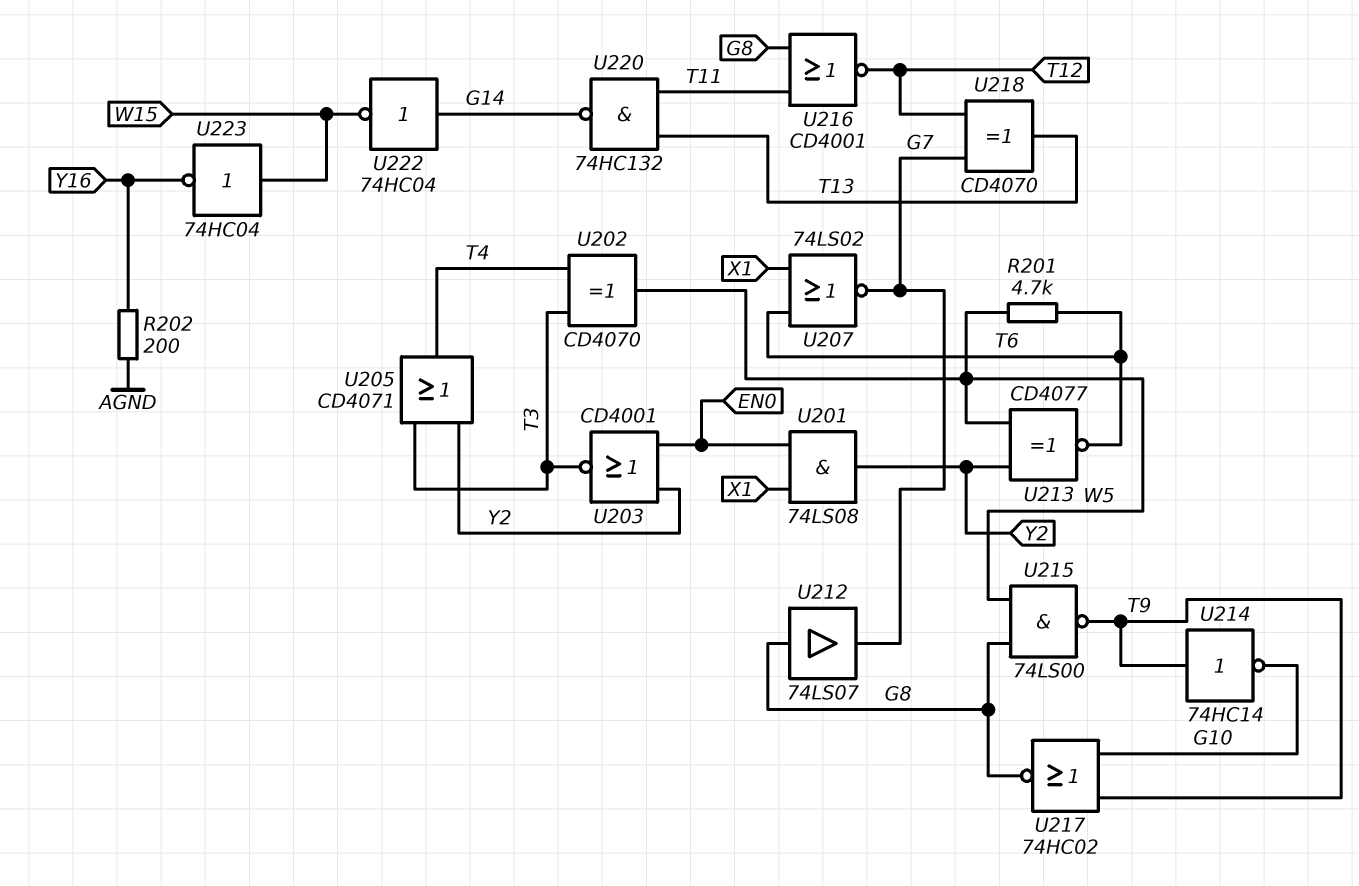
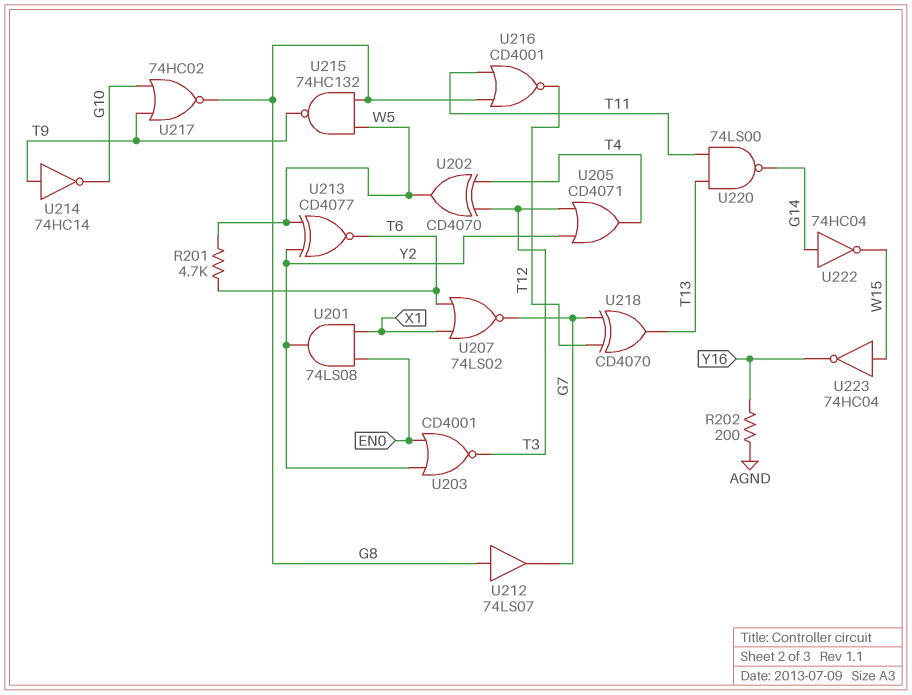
U215: NAND 74LS00 (in G8, in W5, out T9) -> NAND 74HC132 (in G8, in W5, out T9)
U220: NAND 74HC132 (in T11, in T13, out G14) -> NAND 74LS00 (in T11, in T13, out G14)

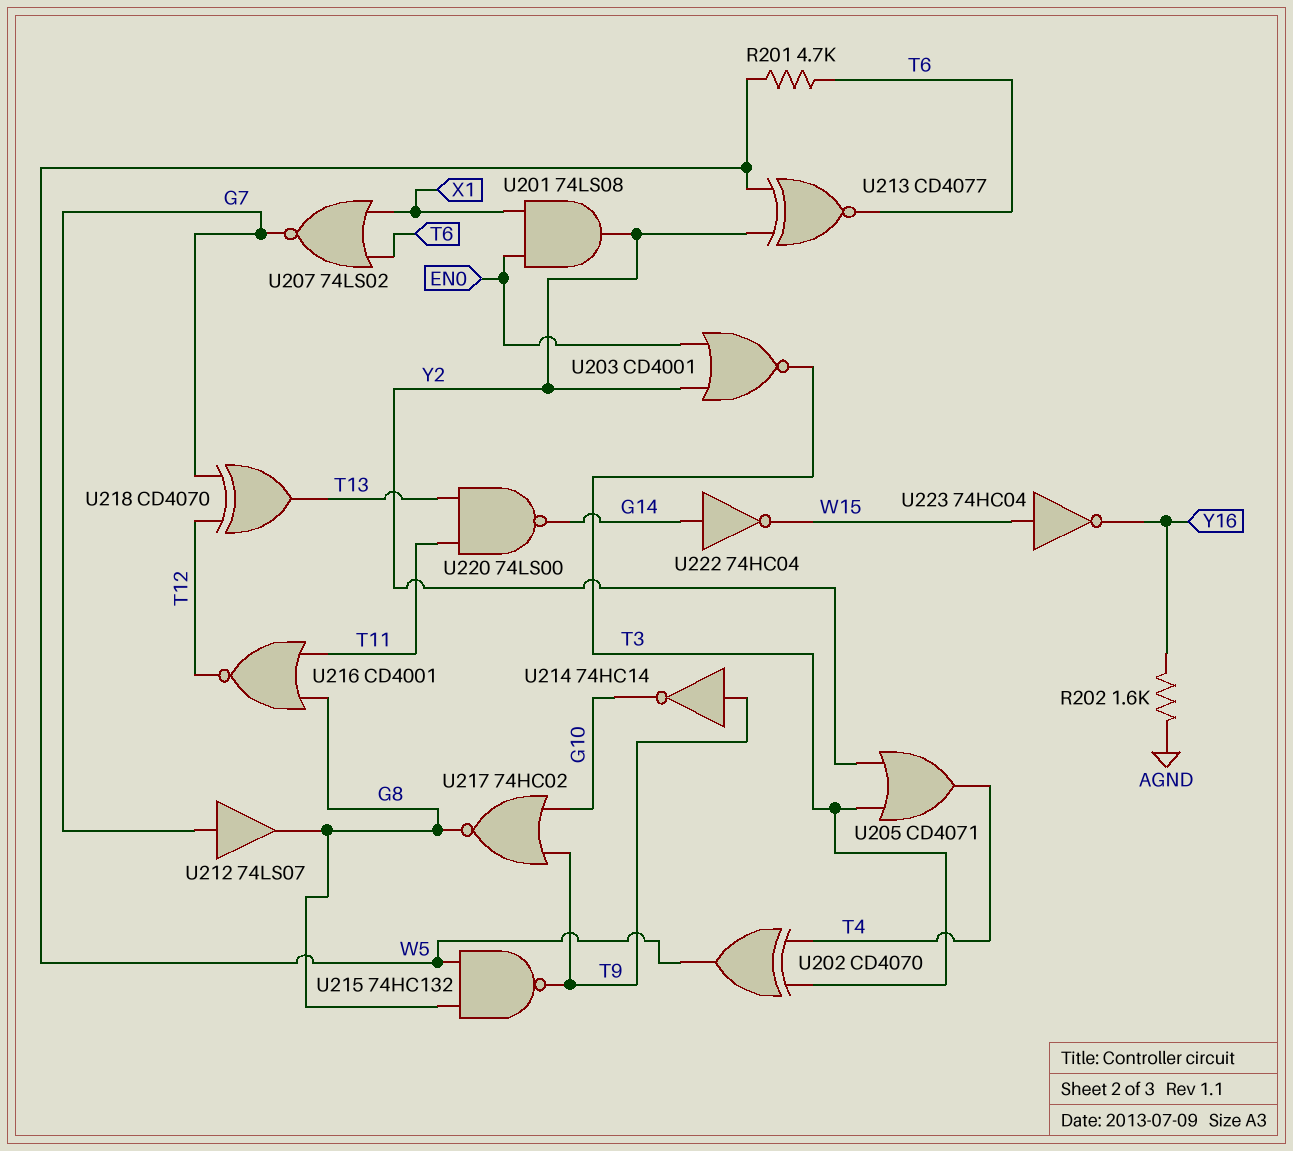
R202: 200 (AGND, Y16) -> 1.6k (AGND, Y16)
U212: buffer 74LS07 (in G8, out G7) -> buffer 74LS07 (in G7, out G8)

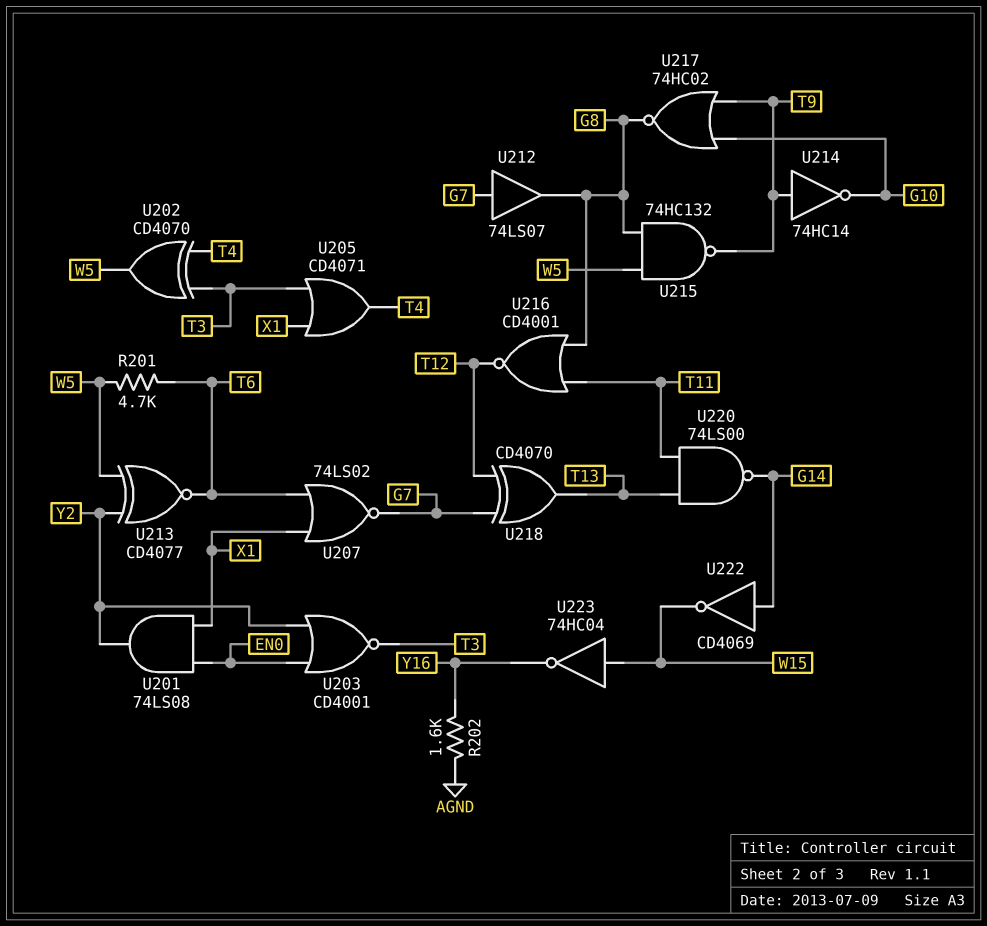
U205: OR CD4071 (in T3, in Y2, out T4) -> OR CD4071 (in T3, in X1, out T4)
U222: NOT 74HC04 (in G14, out W15) -> NOT CD4069 (in G14, out W15)

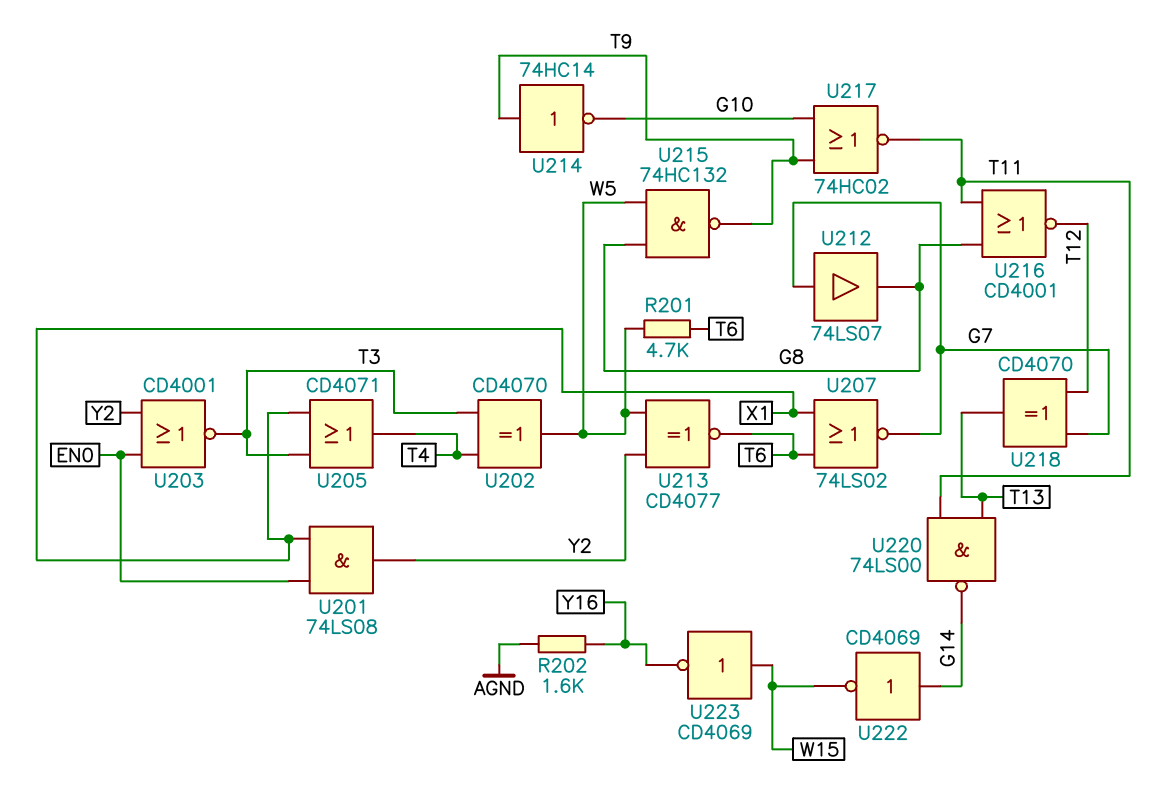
U217: NOR 74HC02 (in G10, in T9, out G8) -> NOR 74HC02 (in G10, in T9, out T11)
U223: NOT 74HC04 (in W15, out Y16) -> NOT CD4069 (in W15, out Y16)

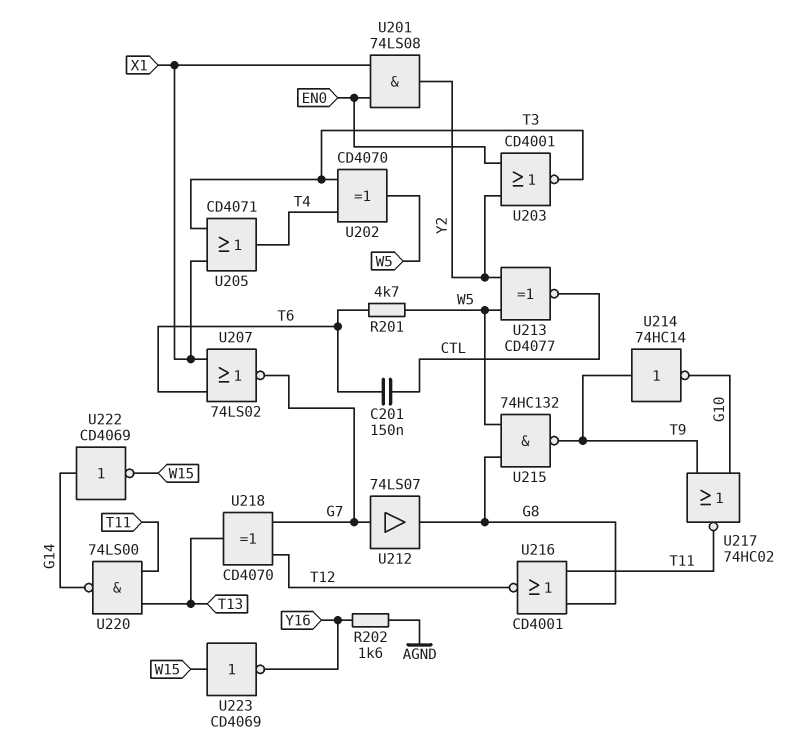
C201: none -> 150nF (CTL, T6)
U213: XNOR CD4077 (in W5, in Y2, out T6) -> XNOR CD4077 (in W5, in Y2, out CTL)

